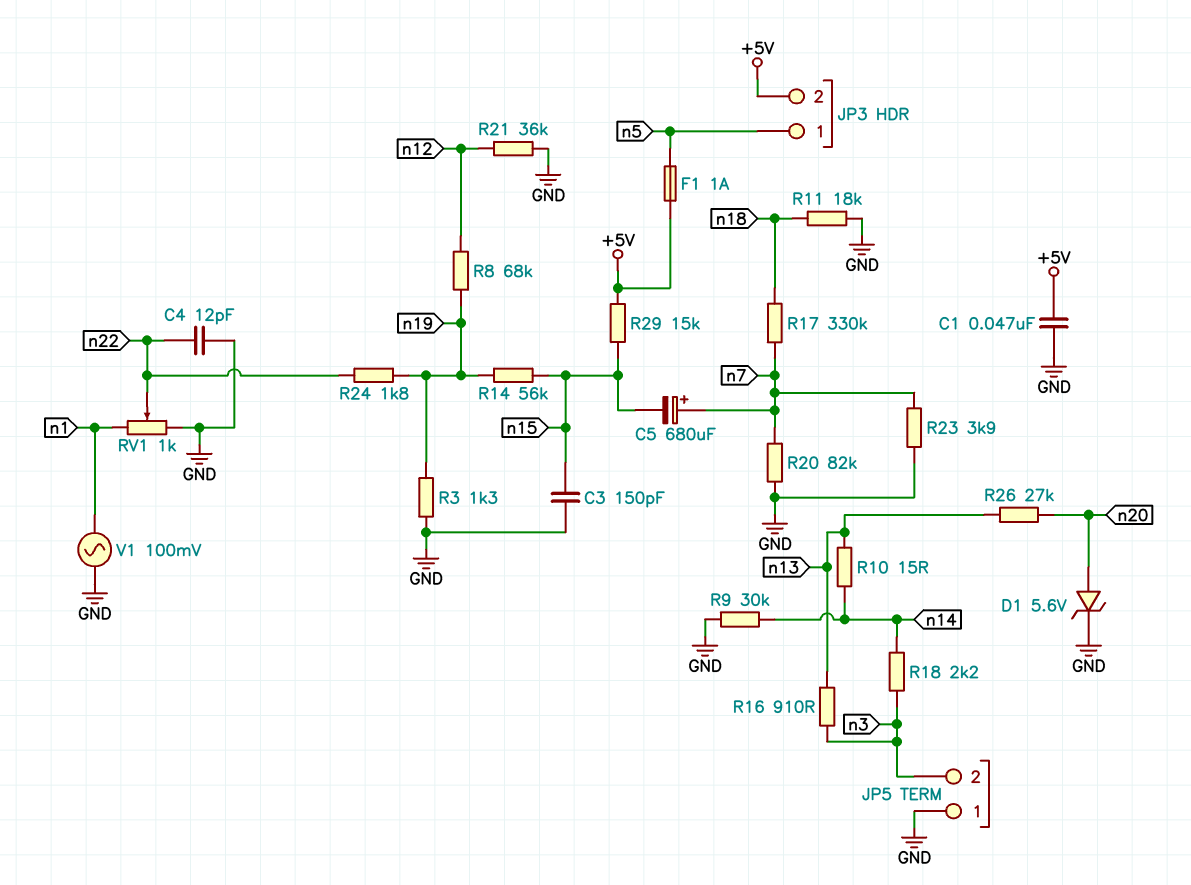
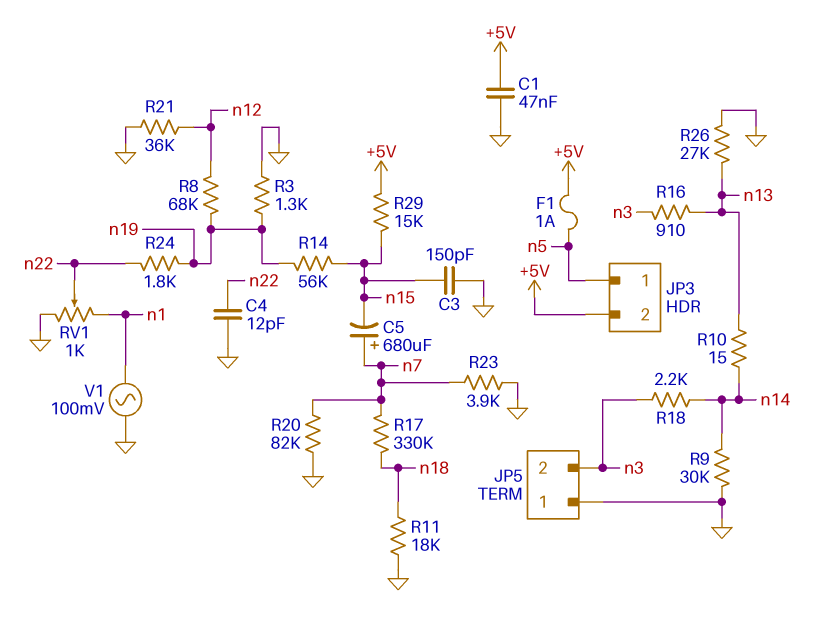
D1: zener 5.6V (A n20, K GND) -> none
R26: 27k (n13, n20) -> 27k (GND, n13)

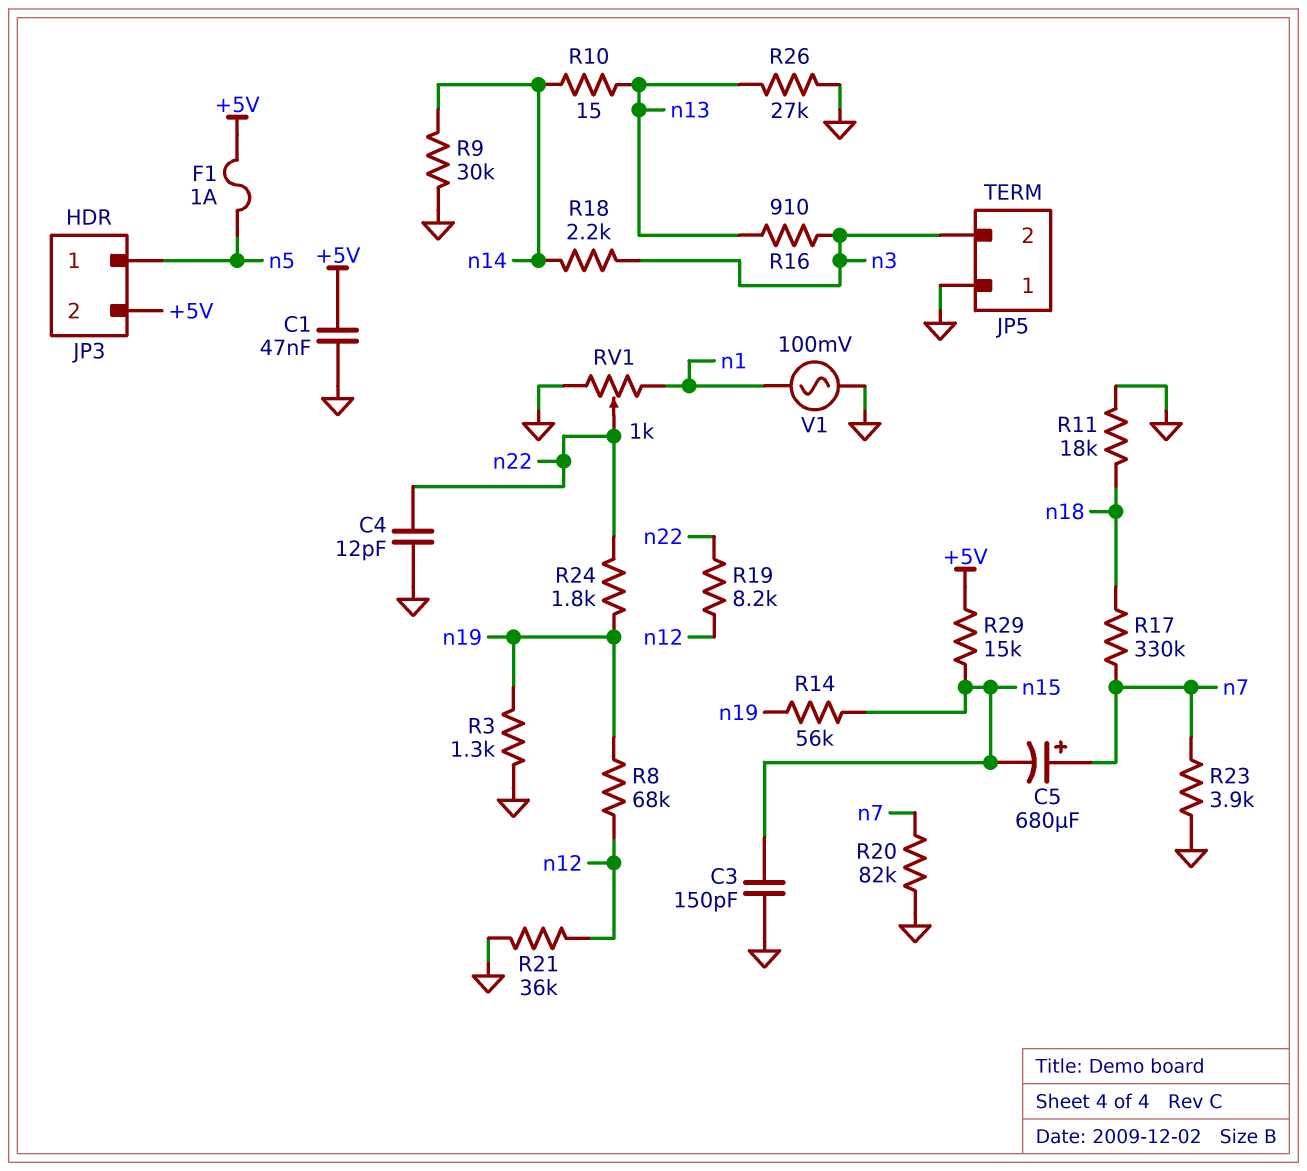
R19: none -> 8.2k (n12, n22)

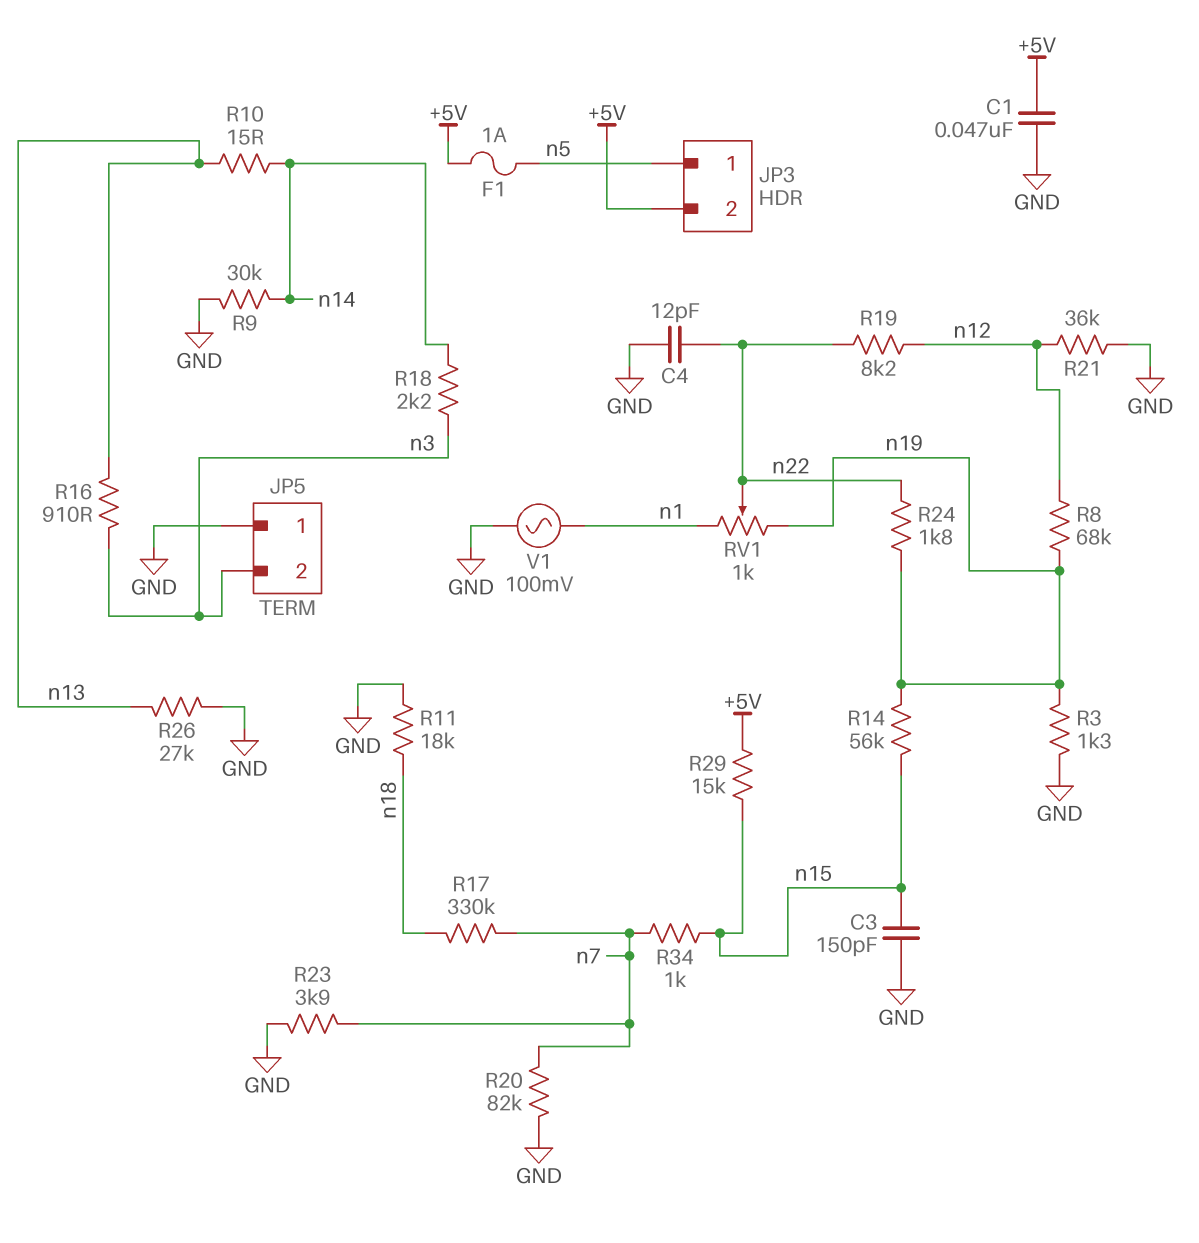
C5: 680uF (plus n7, minus n15) -> none
R34: none -> 1k (n7, n15)
RV1: 1k (GND, n1, wiper n22) -> 1k (n1, n19, wiper n22)

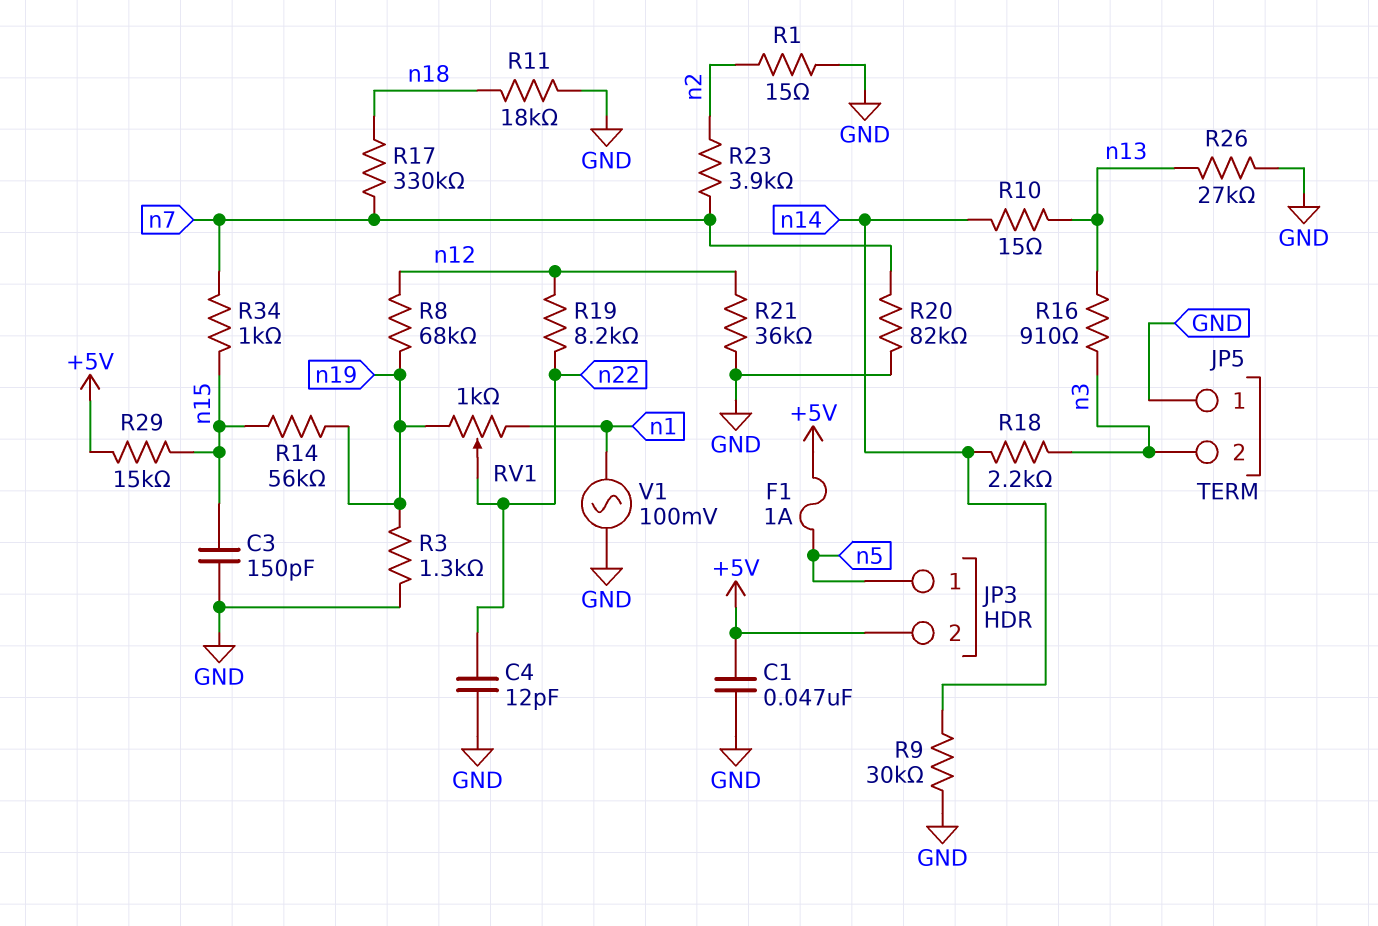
R1: none -> 15 (GND, n2)
R23: 3.9k (GND, n7) -> 3.9k (n2, n7)
R24: 1.8k (n19, n22) -> none

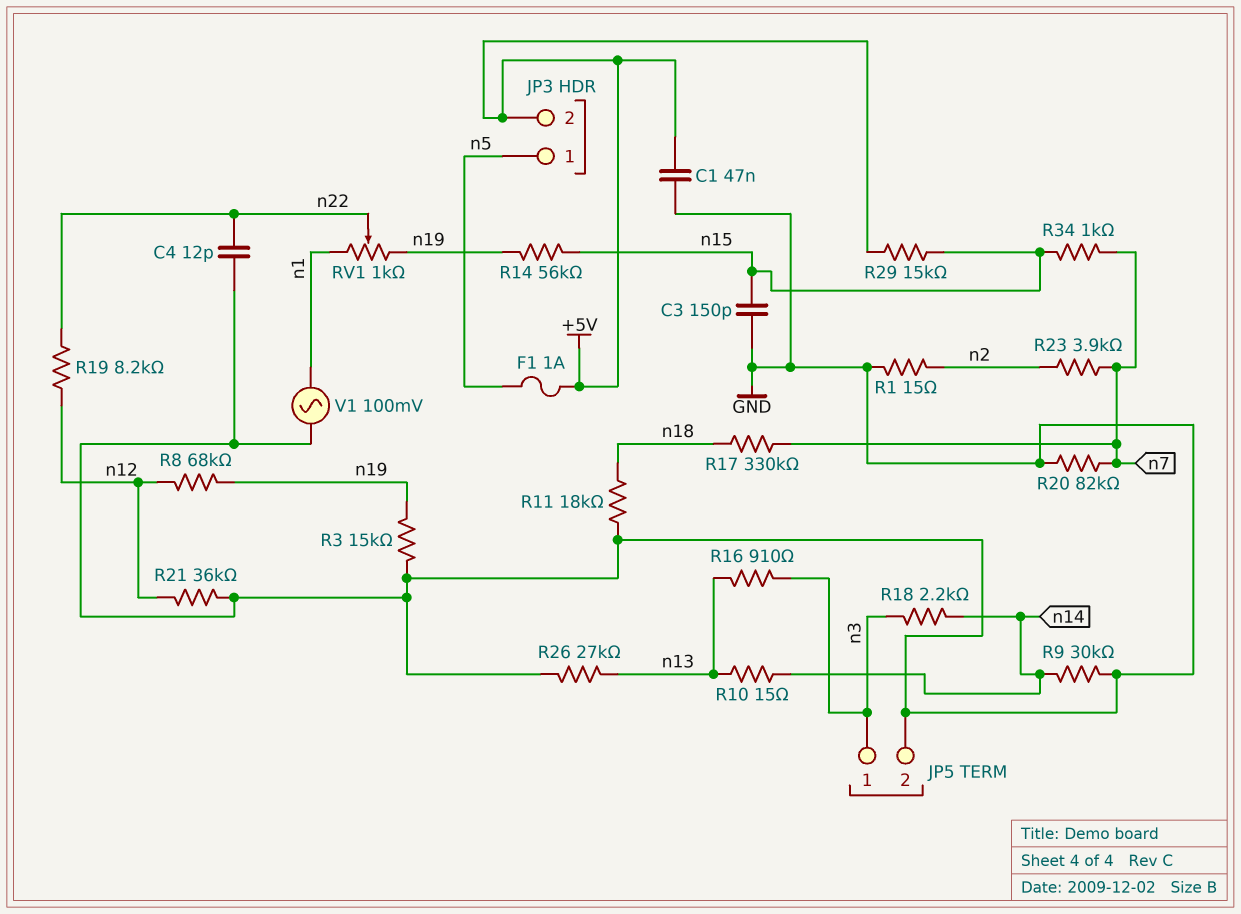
JP5 pin 1: GND -> n3
JP5 pin 2: n3 -> GND
R3: 1.3k (GND, n19) -> 15k (GND, n19)

